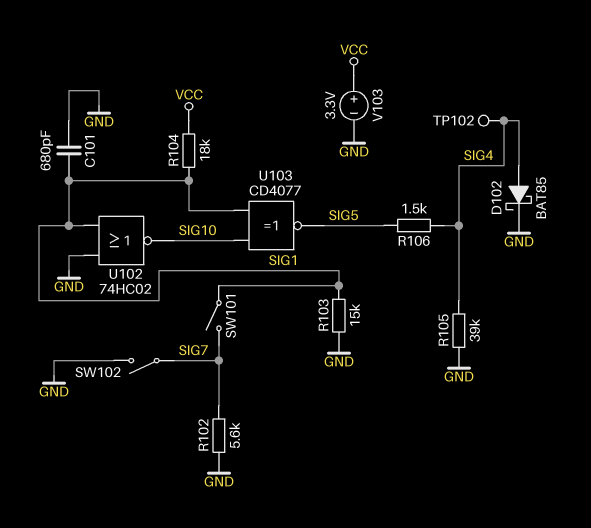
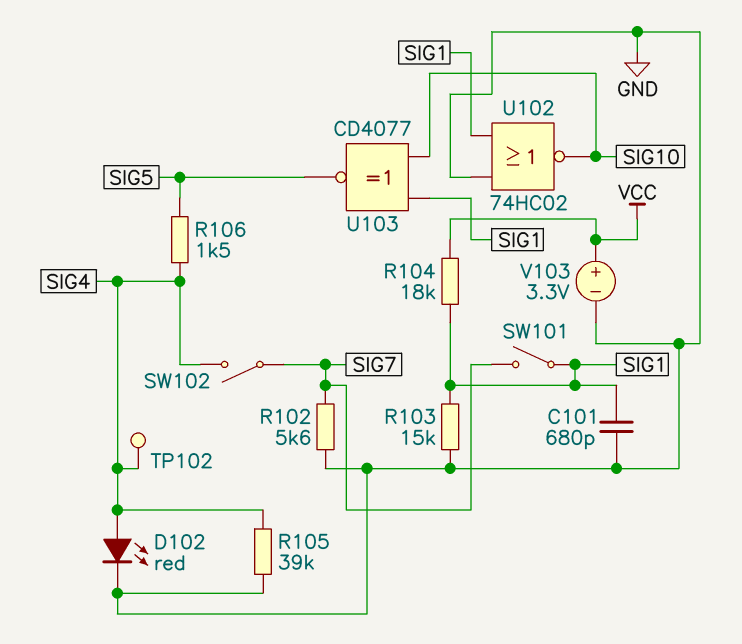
D102: schottky BAT85 (A SIG4, K GND) -> LED red (A SIG4, K GND)
SW102: switch (GND, SIG7) -> switch (SIG4, SIG7)

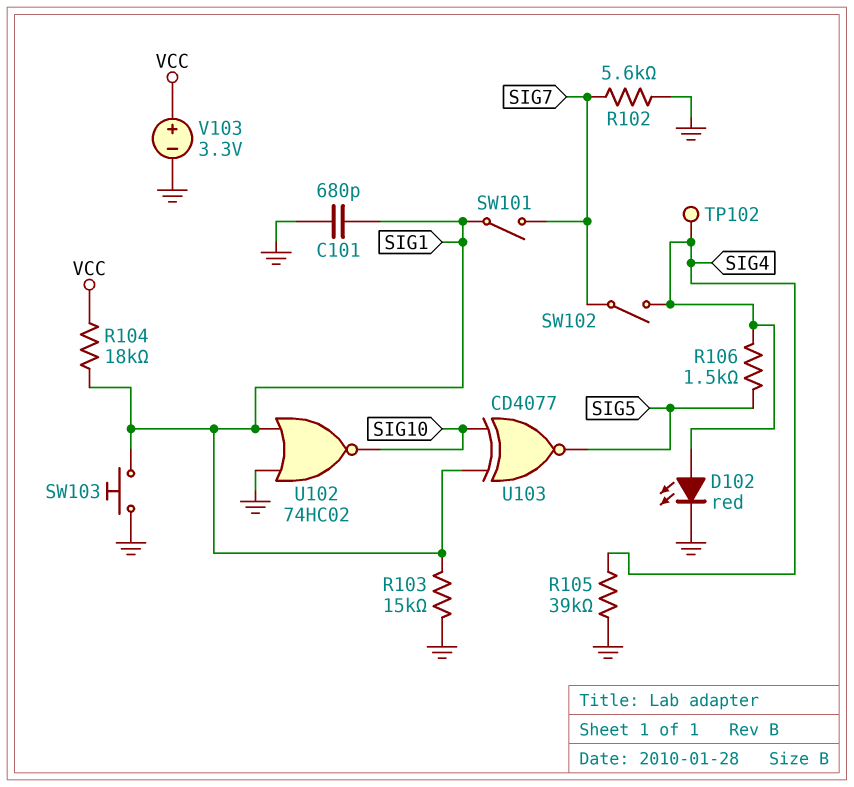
SW103: none -> button (GND, SIG1)

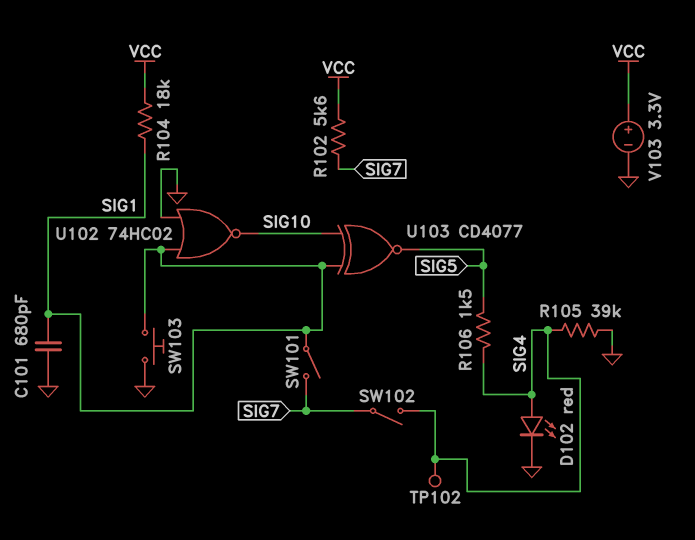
R102: 5.6k (GND, SIG7) -> 5.6k (SIG7, VCC)
R103: 15k (GND, SIG1) -> none

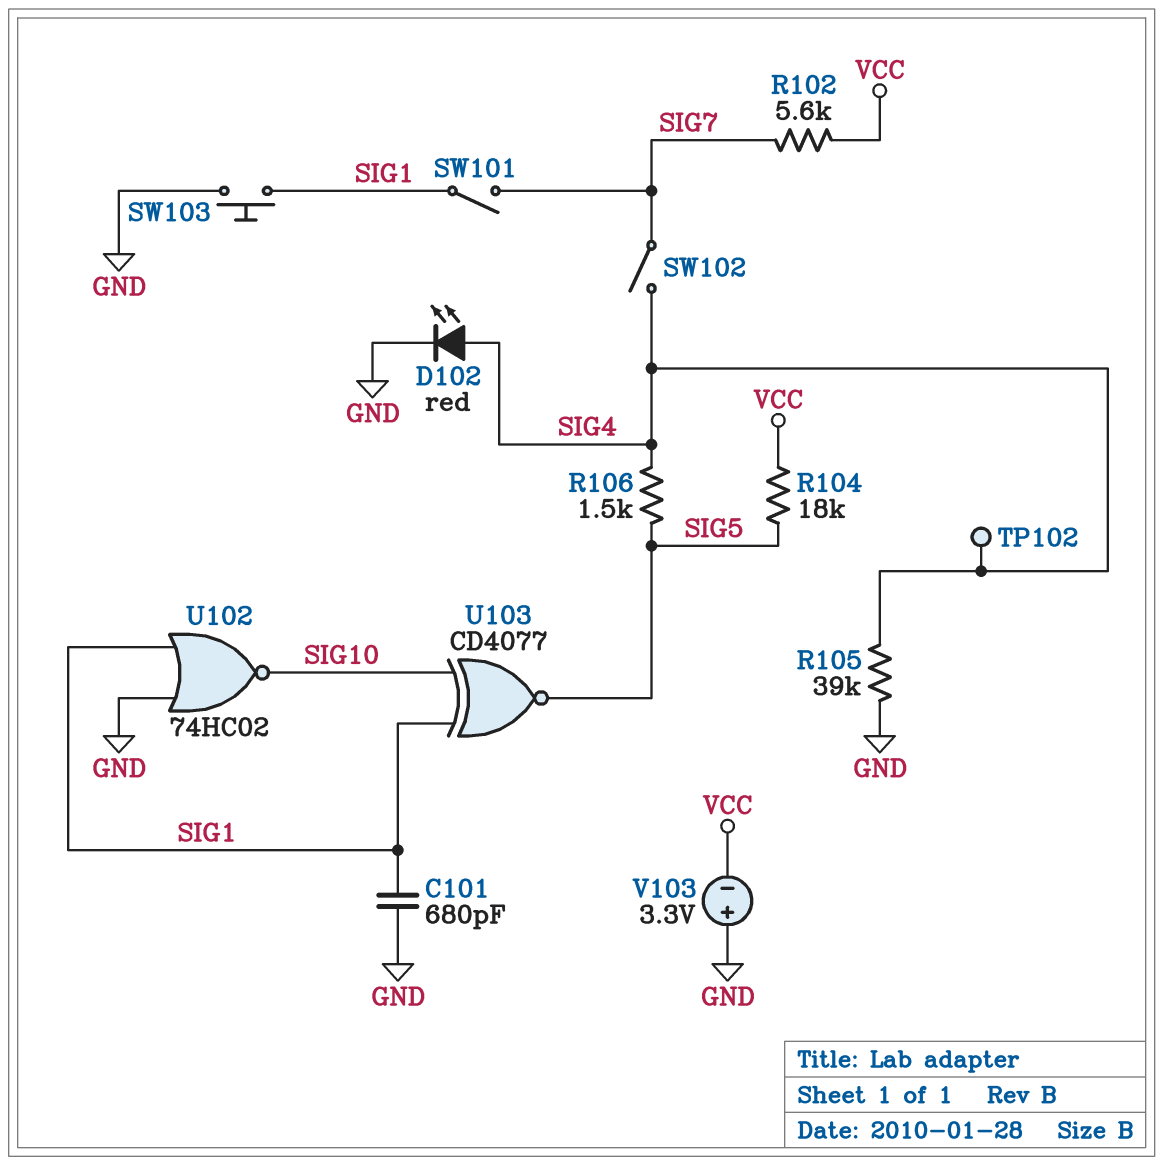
R104: 18k (SIG1, VCC) -> 18k (SIG5, VCC)
V103: 3.3V (plus VCC, minus GND) -> 3.3V (plus GND, minus VCC)

